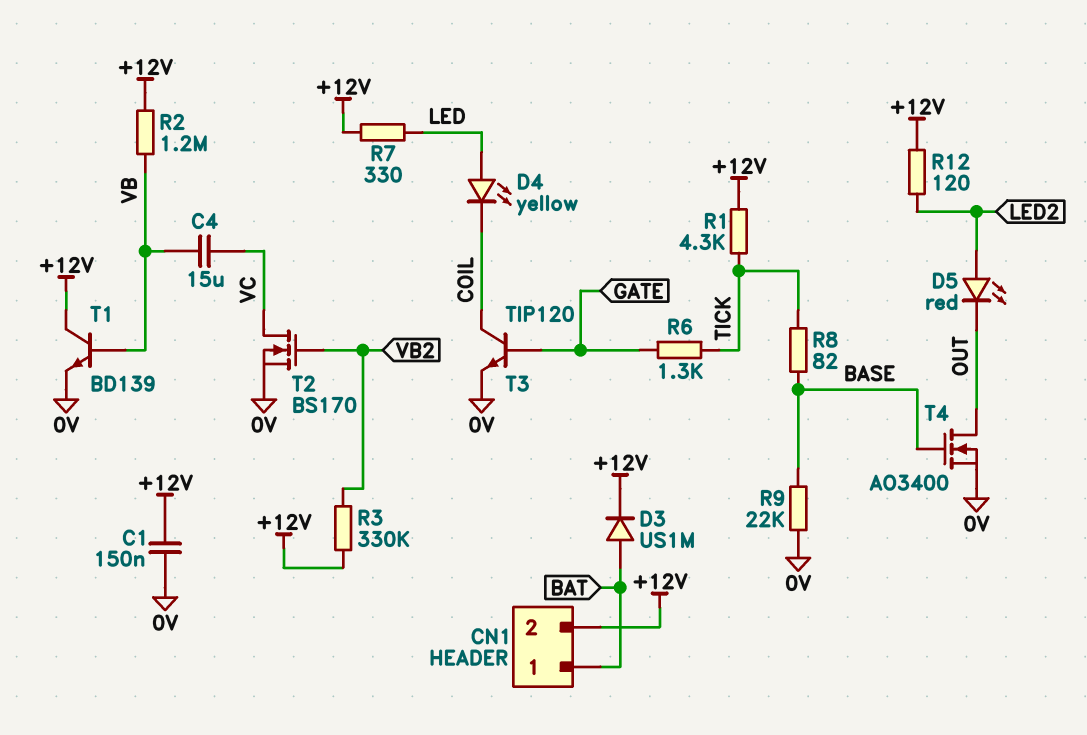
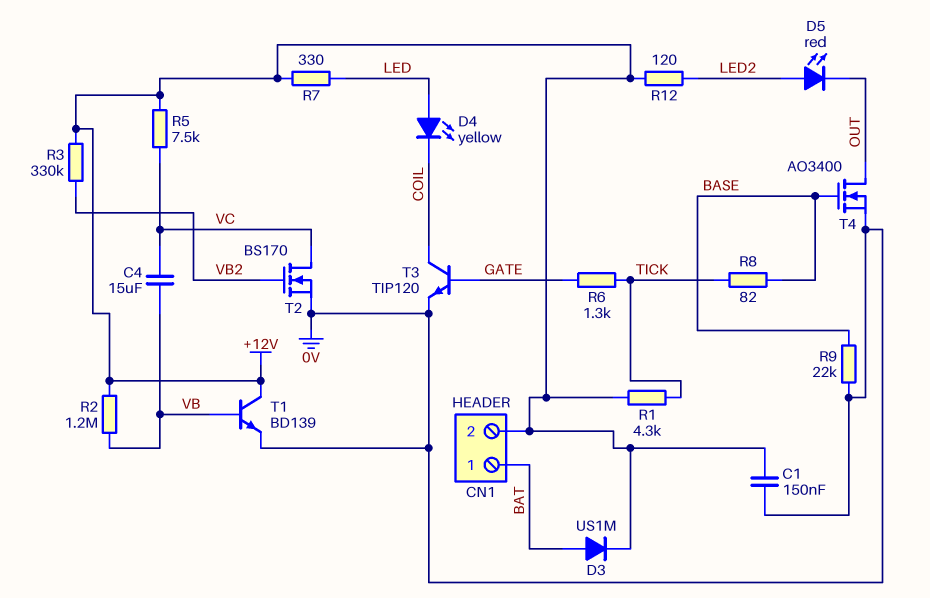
R5: none -> 7.5k (+12V, VC)

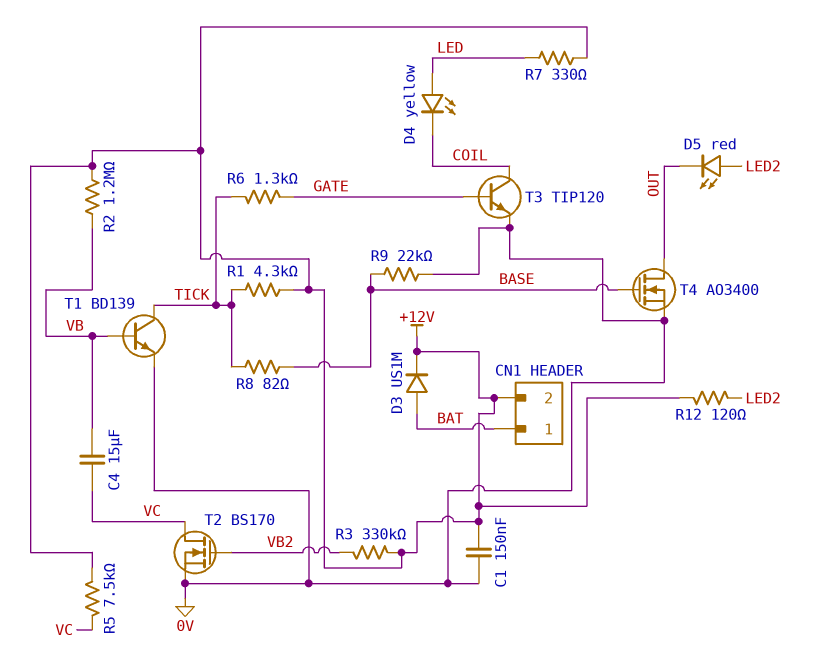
T1: NPN BD139 (B VB, C +12V, E 0V) -> NPN BD139 (B VB, C TICK, E 0V)

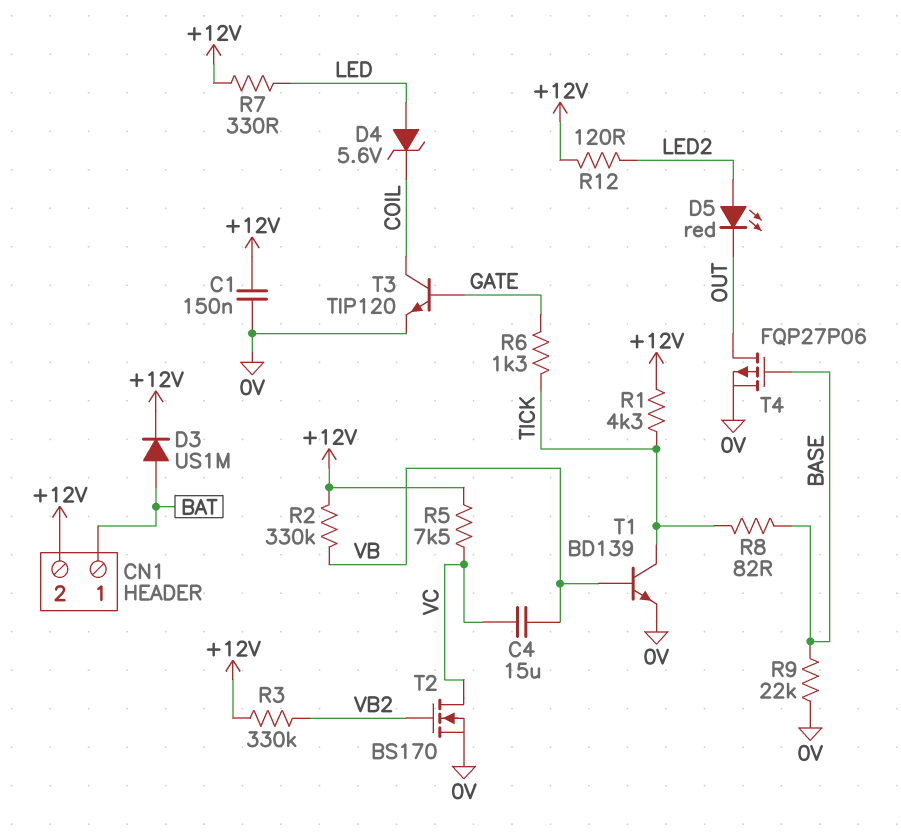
D4: LED yellow (A LED, K COIL) -> zener 5.6V (A LED, K COIL)
R2: 1.2M (+12V, VB) -> 330k (+12V, VB)
T4: NMOS AO3400 (G BASE, D OUT, S 0V) -> PMOS FQP27P06 (G BASE, D OUT, S 0V)

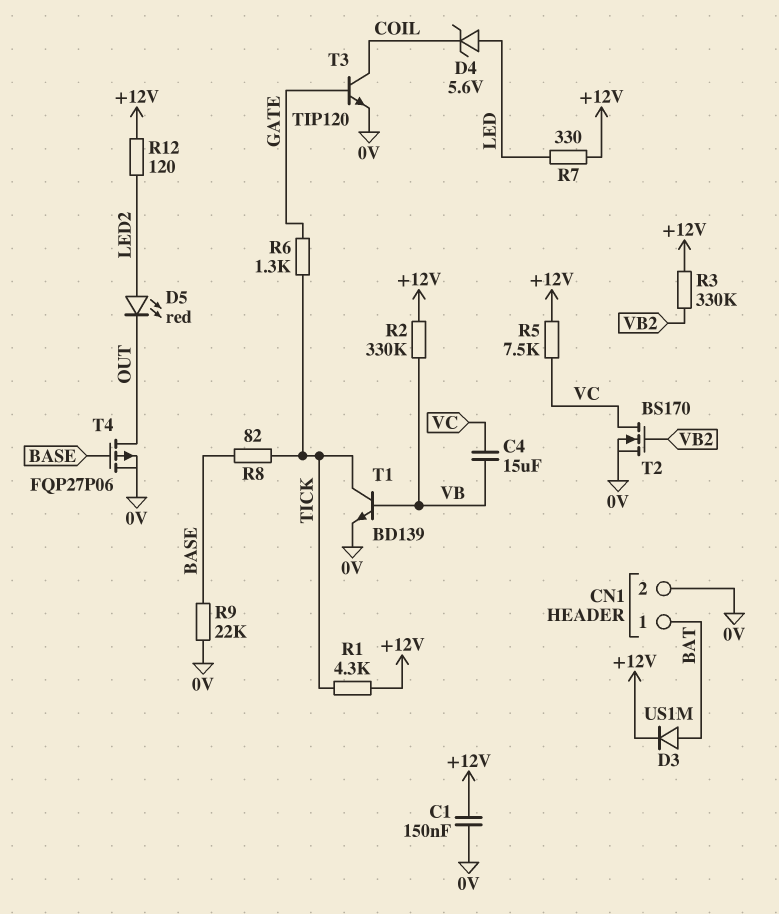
CN1 pin 2: +12V -> 0V

